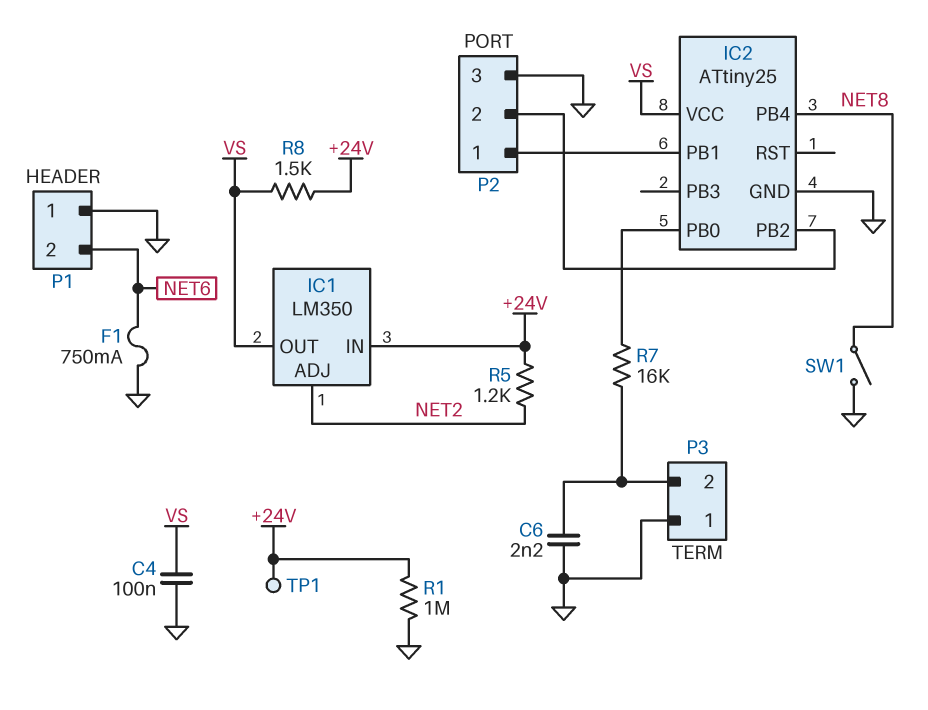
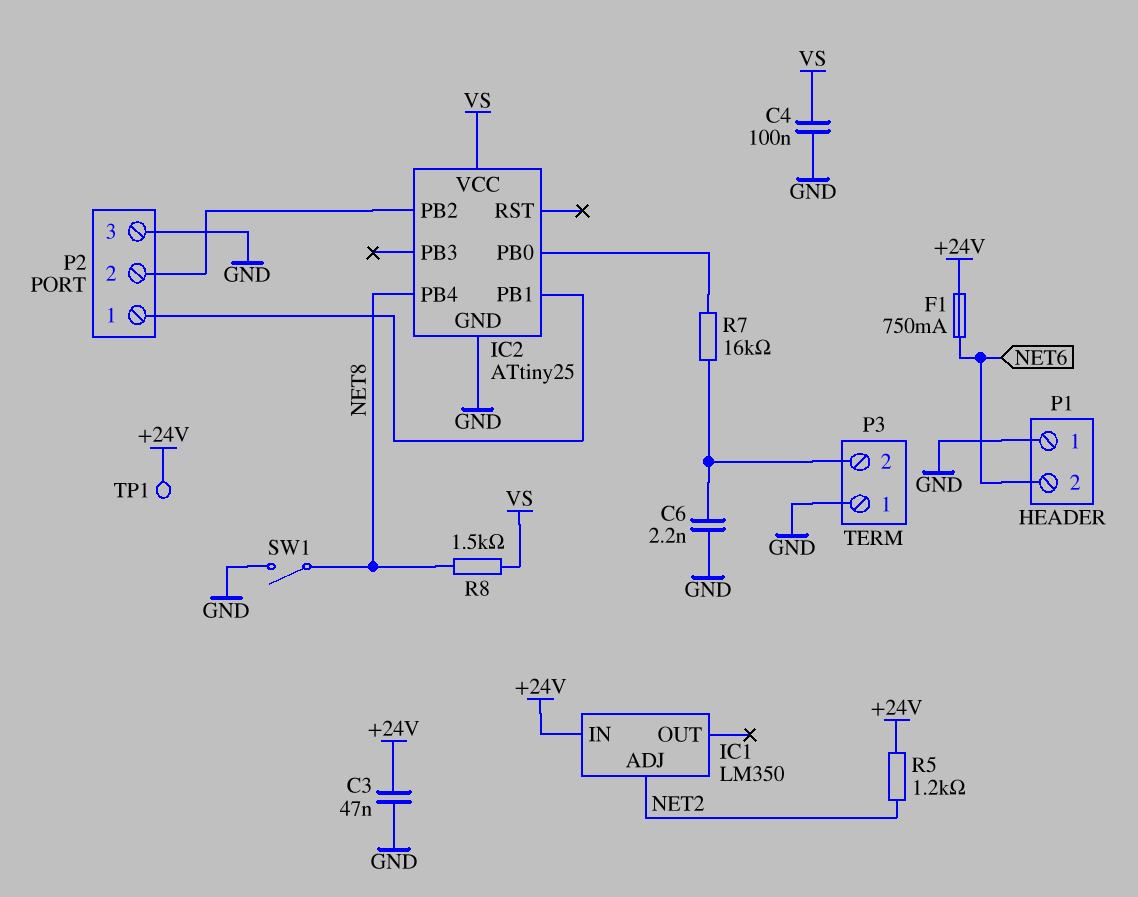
C3: none -> 47nF (+24V, GND)
F1: 750mA (GND, NET6) -> 750mA (+24V, NET6)
IC1 pin OUT: VS -> none
R1: 1M (+24V, GND) -> none
R8: 1.5k (+24V, VS) -> 1.5k (NET8, VS)

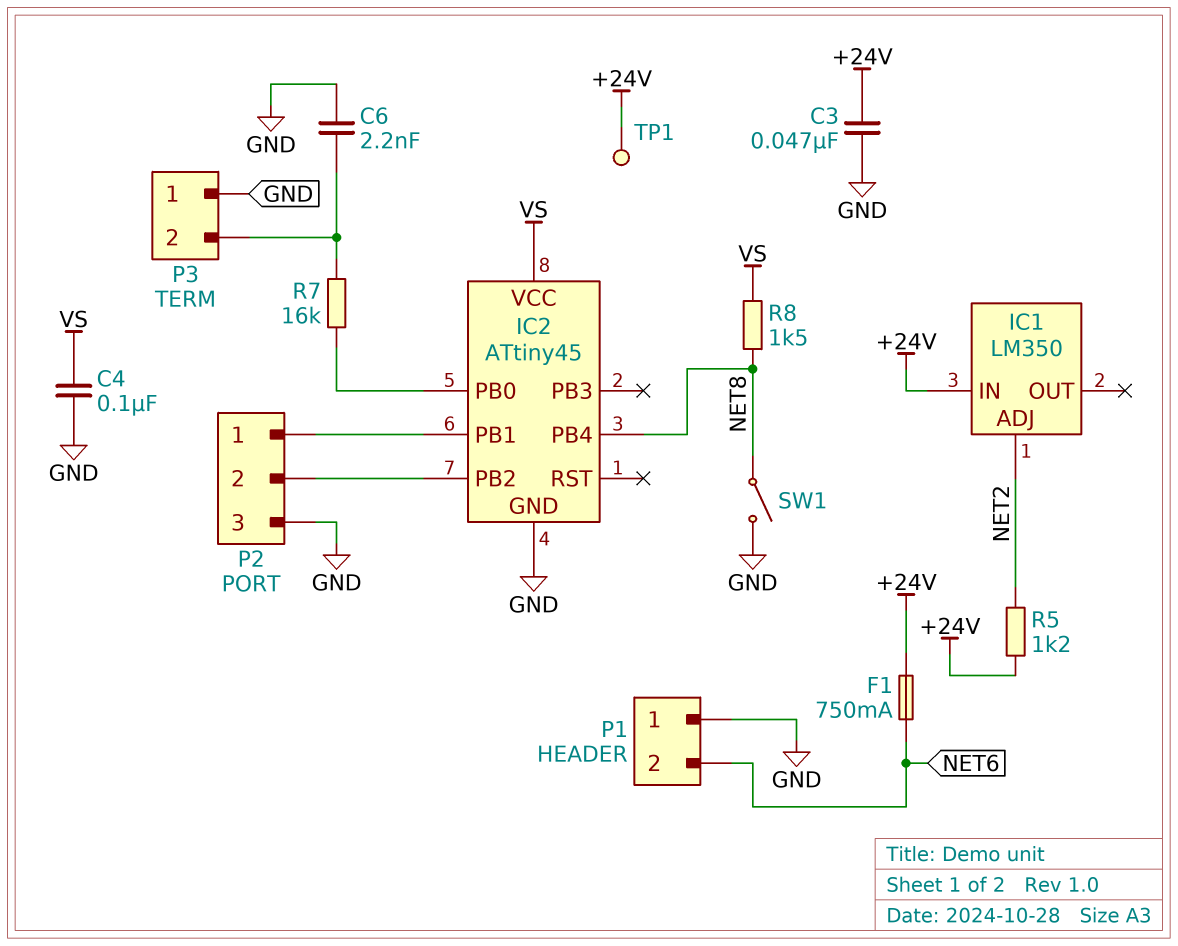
IC2: ATtiny25 -> ATtiny45

